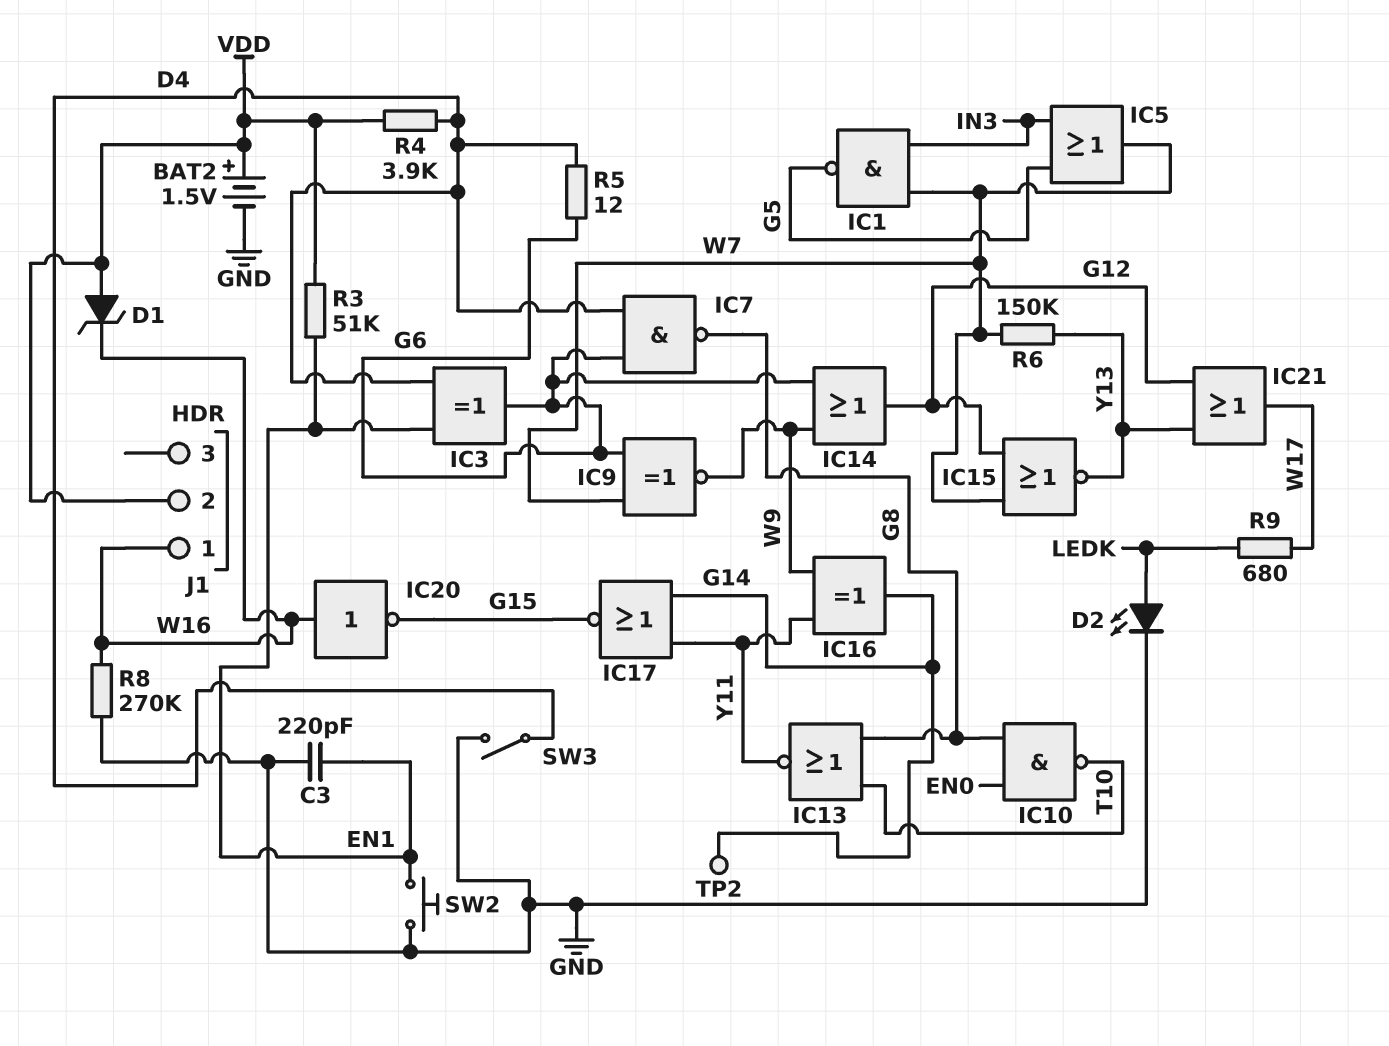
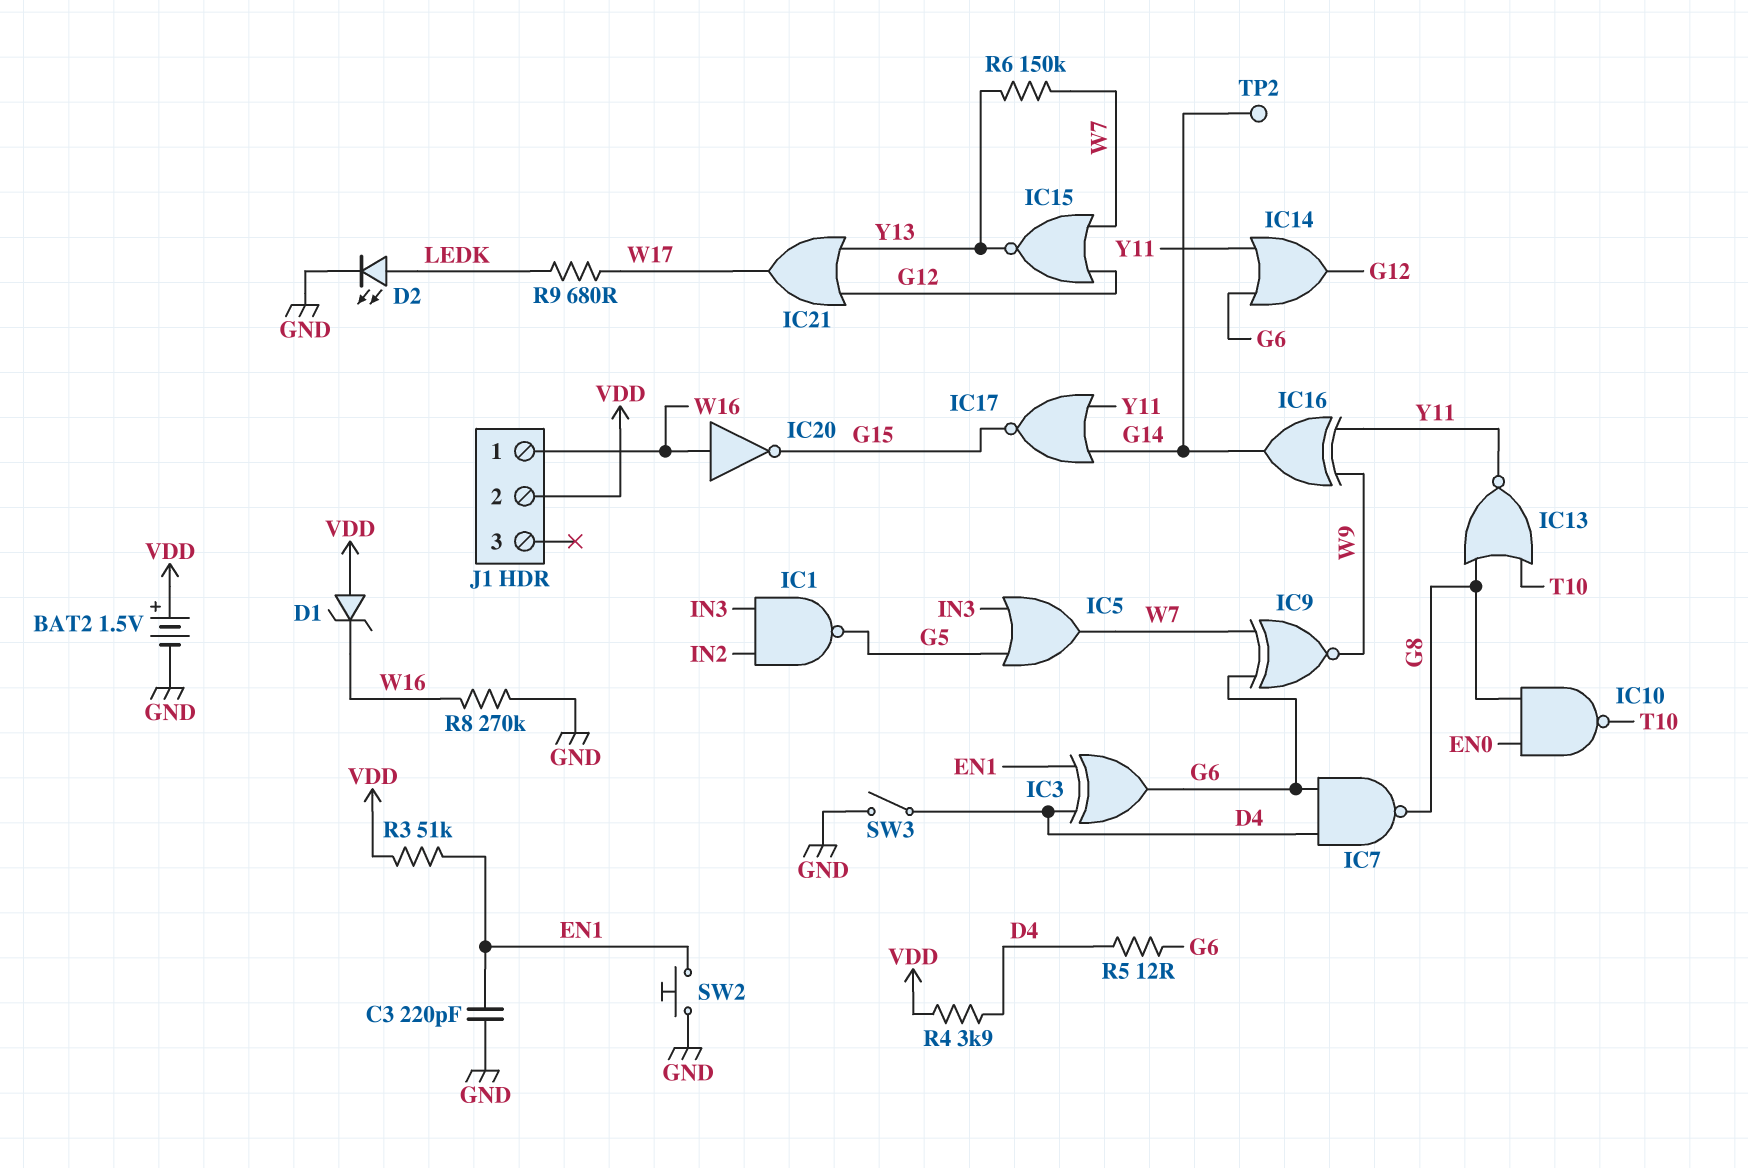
IC1: NAND (in IN3, in W7, out G5) -> NAND (in IN2, in IN3, out G5)
IC14: OR (in G6, in W9, out G12) -> OR (in G6, in Y11, out G12)

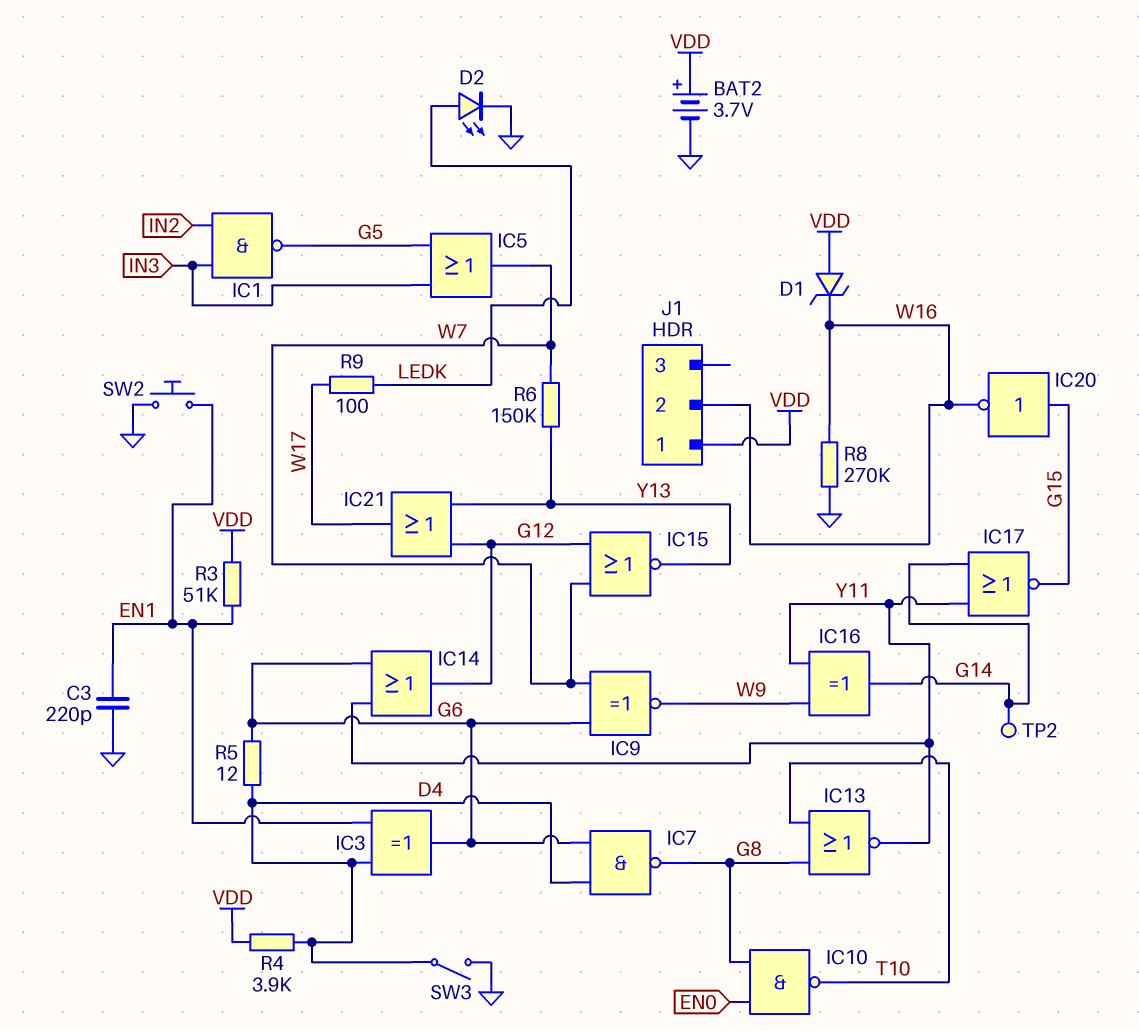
BAT2: 1.5V (plus VDD, minus GND) -> 3.7V (plus VDD, minus GND)
IC20: NOT (in W16, out G15) -> NOT (in G15, out W16)
J1 pin 1: W16 -> VDD
J1 pin 2: VDD -> W16
R9: 680 (LEDK, W17) -> 100 (LEDK, W17)

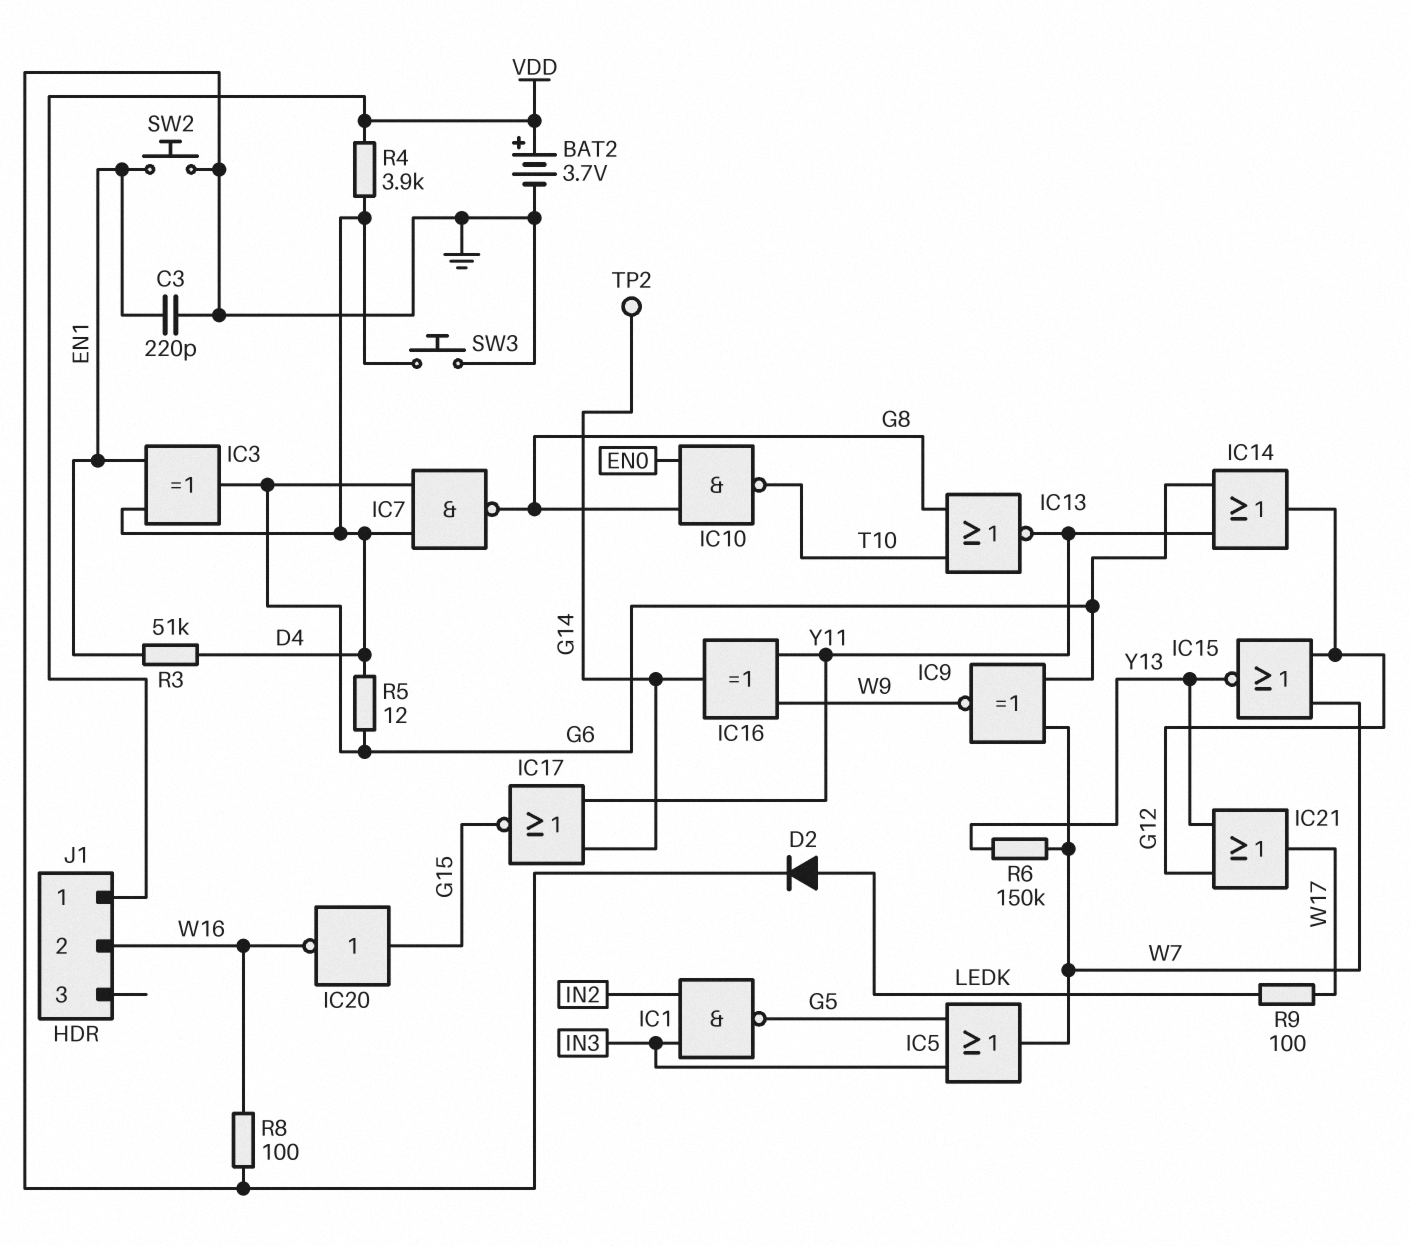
D1: zener (A VDD, K W16) -> none
D2: LED (A LEDK, K GND) -> diode (A LEDK, K GND)
R3: 51k (EN1, VDD) -> 51k (D4, EN1)
R8: 270k (GND, W16) -> 100 (GND, W16)
SW3: switch (D4, GND) -> button (D4, GND)

